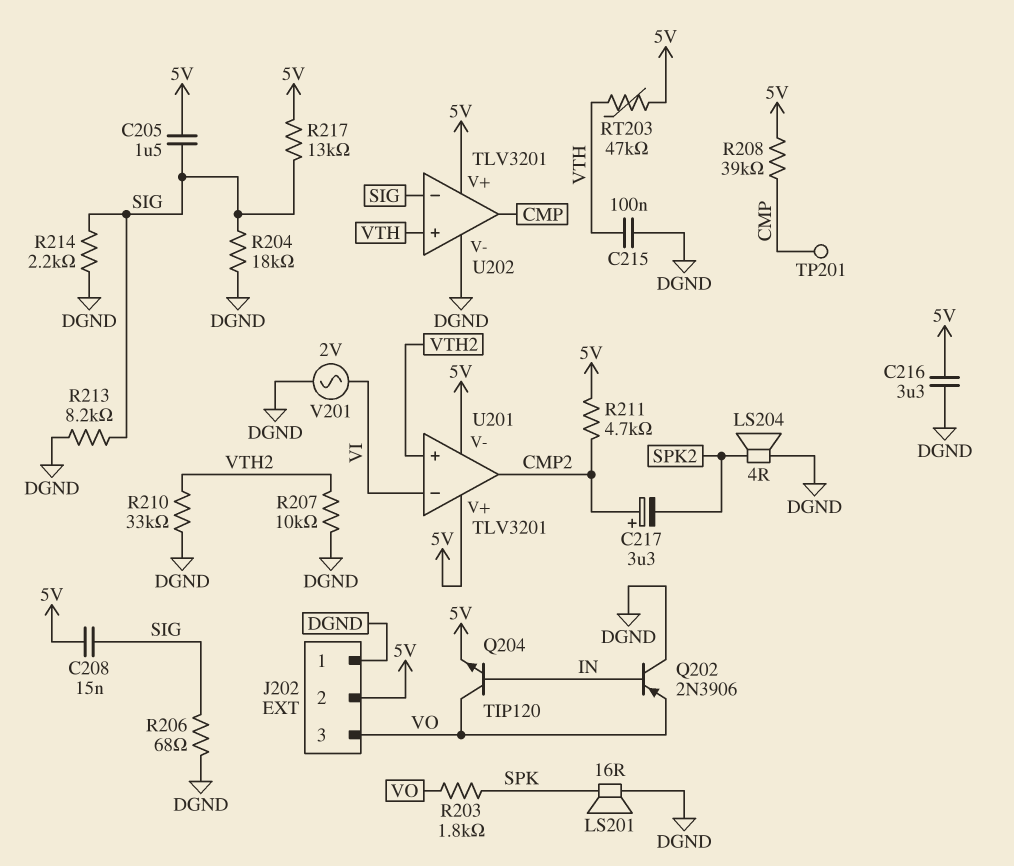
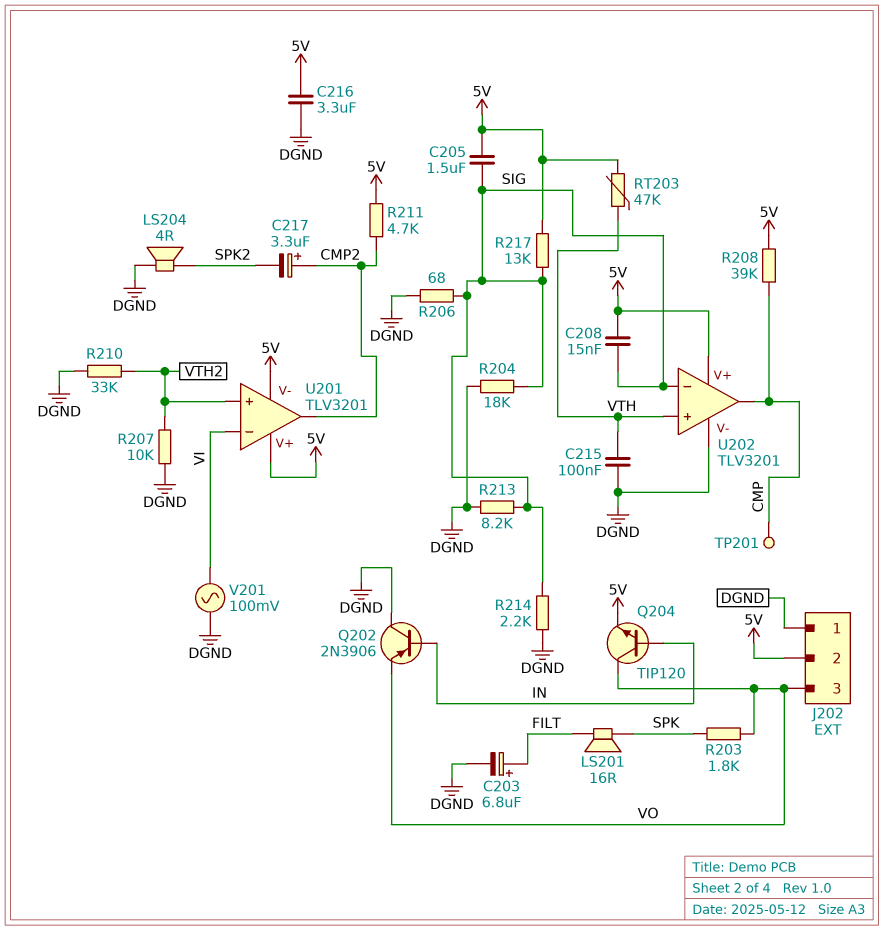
C203: none -> 6.8uF (plus FILT, minus DGND)
LS201: speaker 16R (DGND, SPK) -> speaker 16R (FILT, SPK)
V201: AC 2V (DGND, VI) -> AC 100mV (DGND, VI)

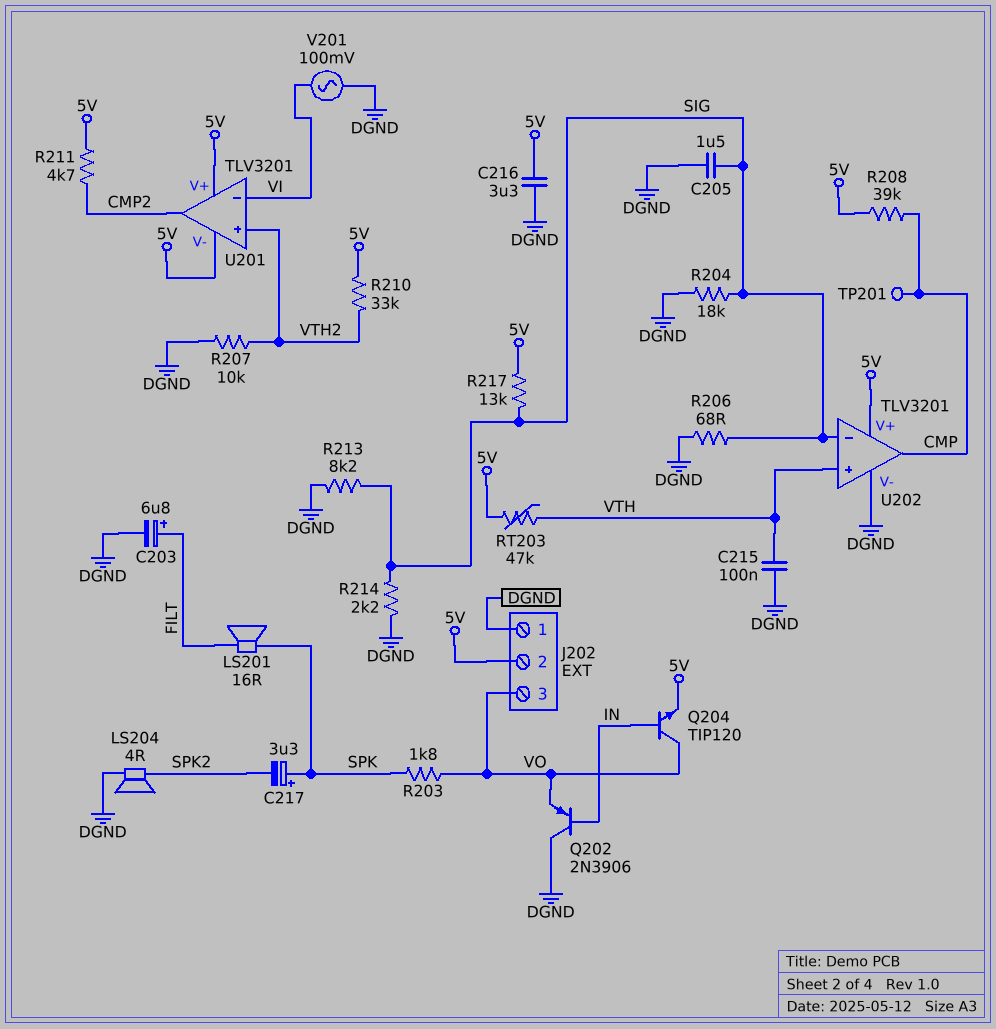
C205: 1.5uF (5V, SIG) -> 1.5uF (DGND, SIG)
C208: 15nF (5V, SIG) -> none
C217: 3.3uF (plus CMP2, minus SPK2) -> 3.3uF (plus SPK, minus SPK2)
R210: 33k (DGND, VTH2) -> 33k (5V, VTH2)

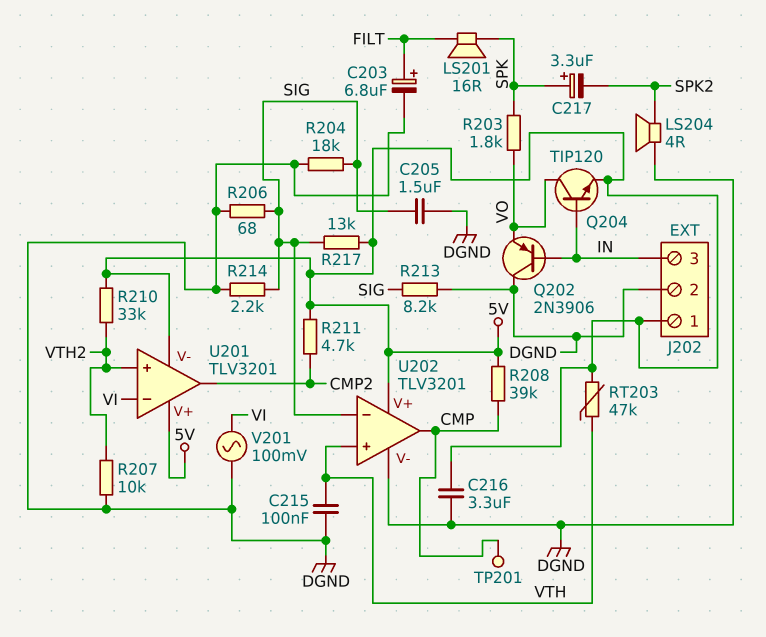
J202 pin 1: DGND -> 5V
J202 pin 2: 5V -> DGND
J202 pin 3: VO -> IN

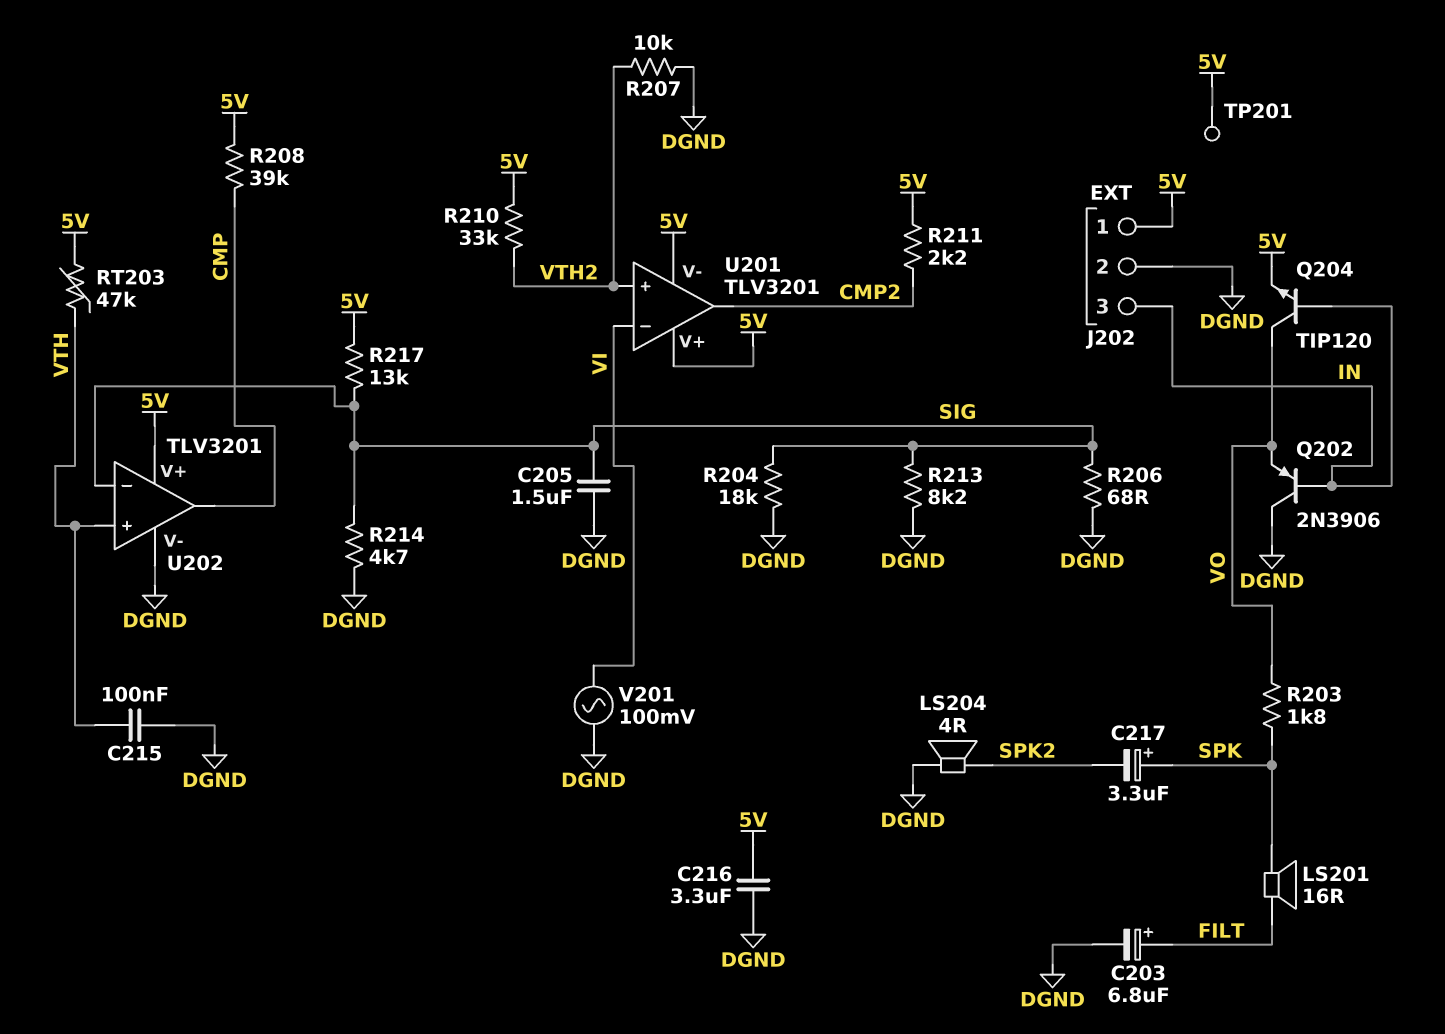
R211: 4.7k (5V, CMP2) -> 2.2k (5V, CMP2)
R214: 2.2k (DGND, SIG) -> 4.7k (DGND, SIG)
TP201: test point (CMP) -> test point (5V)

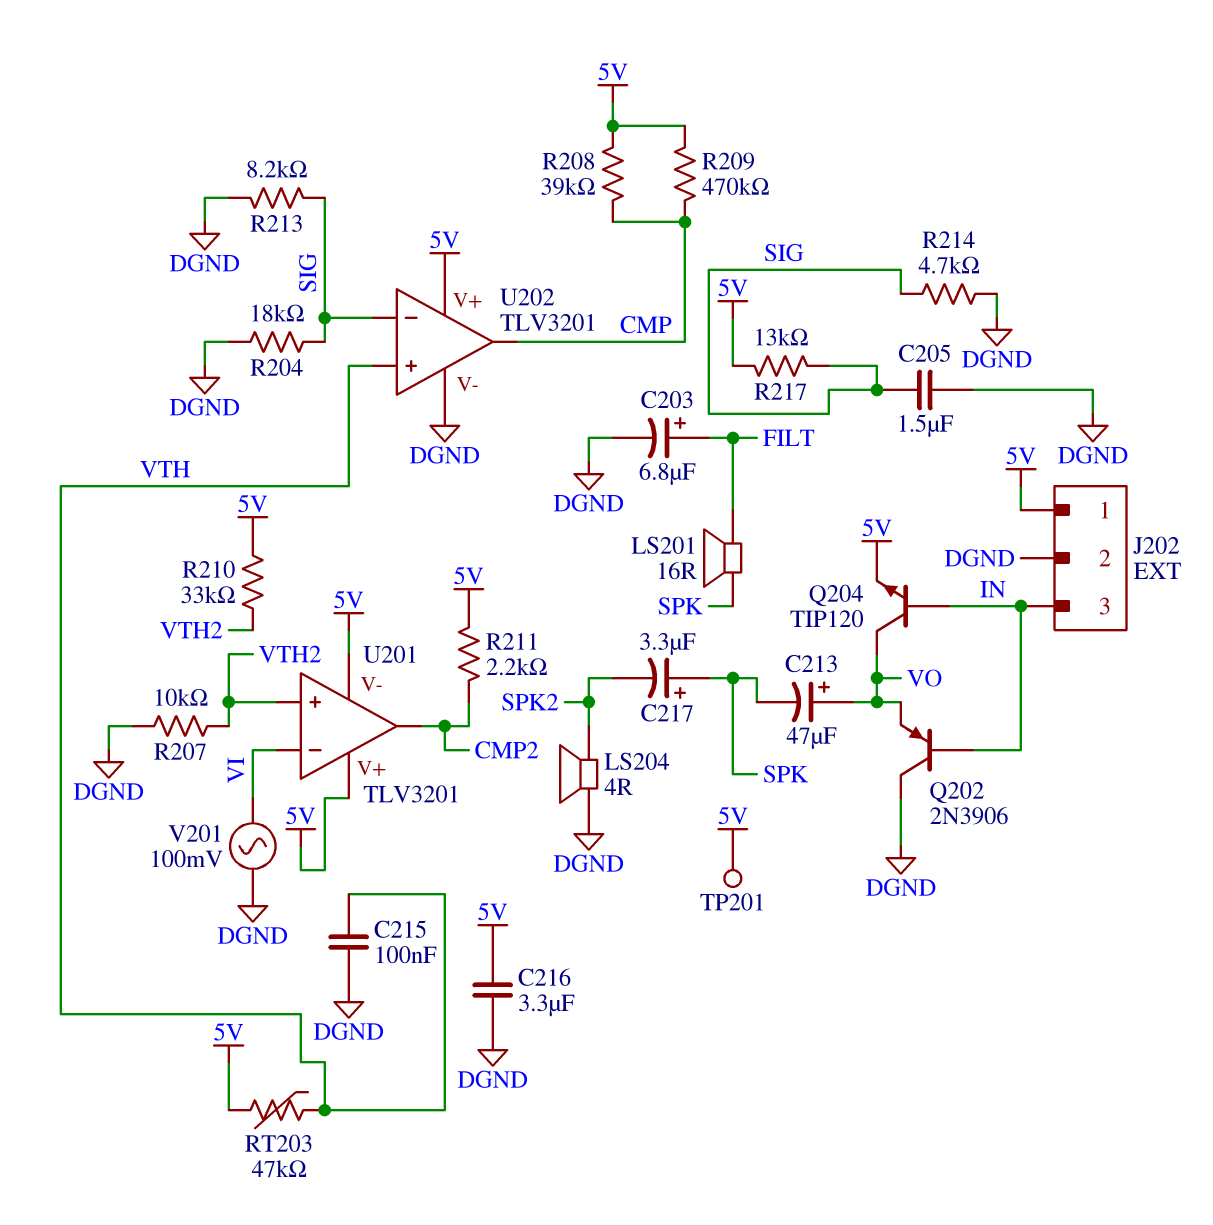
C213: none -> 47uF (plus VO, minus SPK)
R203: 1.8k (SPK, VO) -> none
R206: 68 (DGND, SIG) -> none
R209: none -> 470k (5V, CMP)

